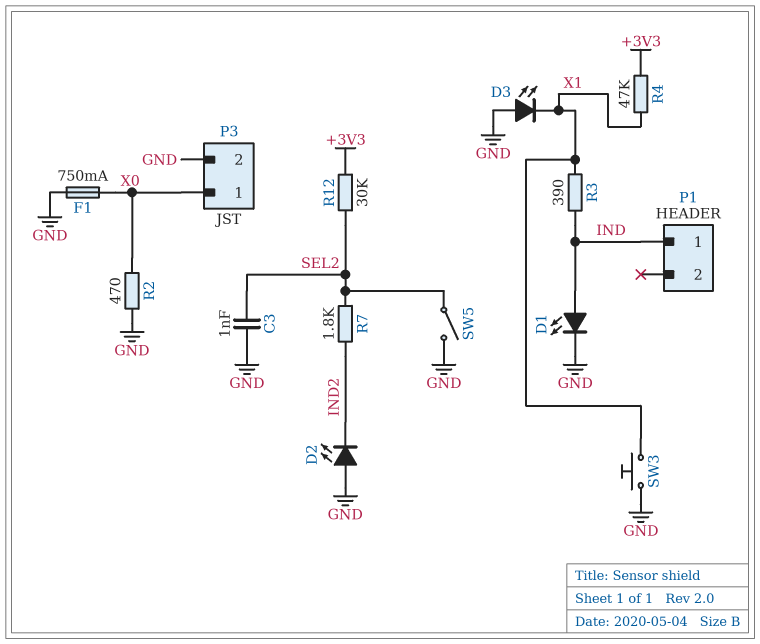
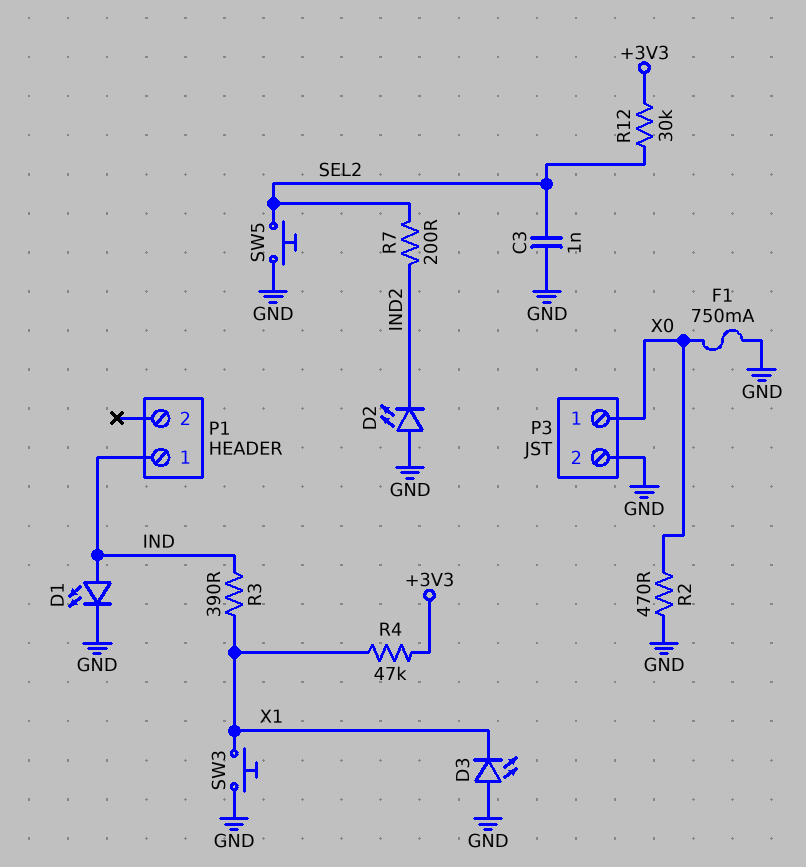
R7: 1.8k (IND2, SEL2) -> 200 (IND2, SEL2)
SW5: switch (GND, SEL2) -> button (GND, SEL2)

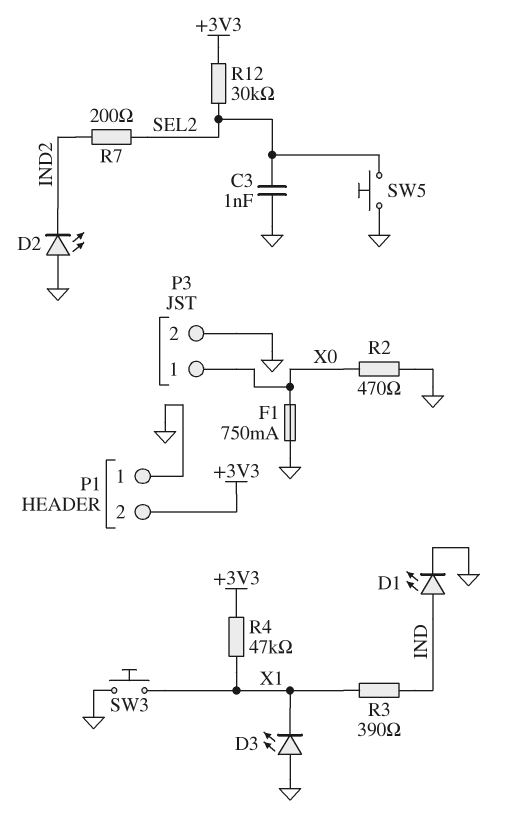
P1 pin 1: IND -> GND
P1 pin 2: none -> +3V3

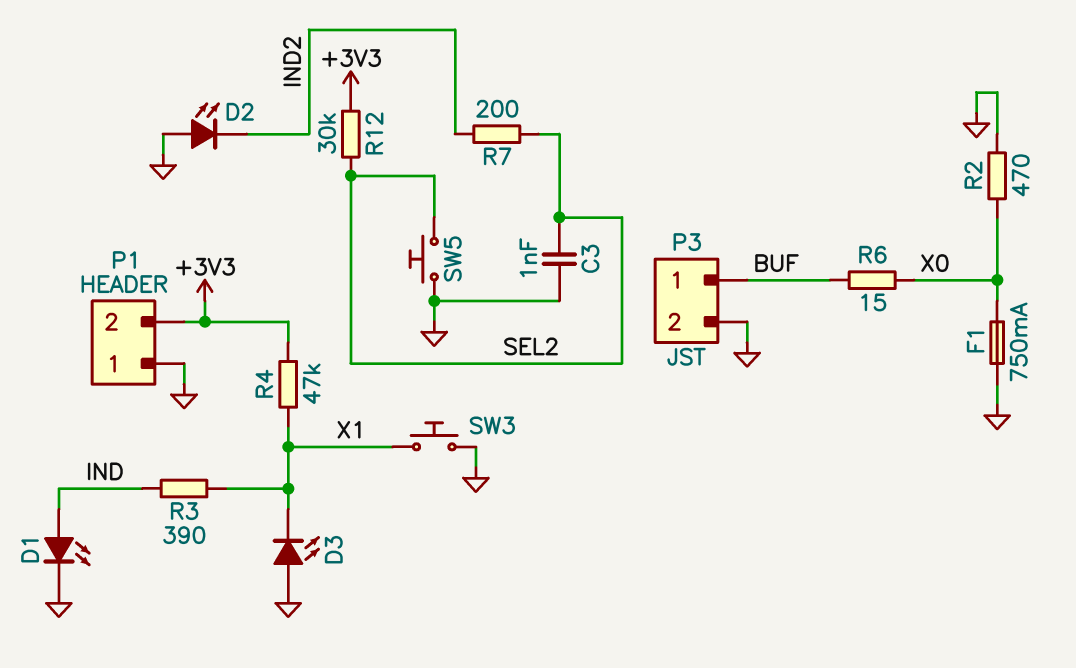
P3 pin 1: X0 -> BUF
R6: none -> 15 (BUF, X0)

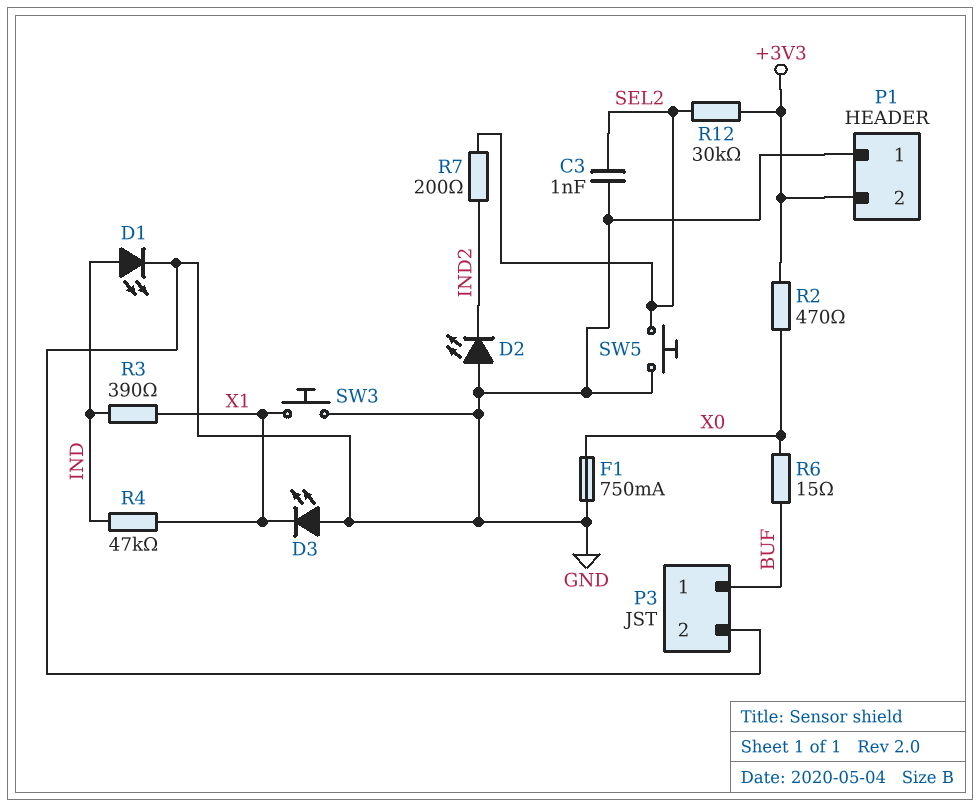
R2: 470 (GND, X0) -> 470 (+3V3, X0)
R4: 47k (+3V3, X1) -> 47k (IND, X1)

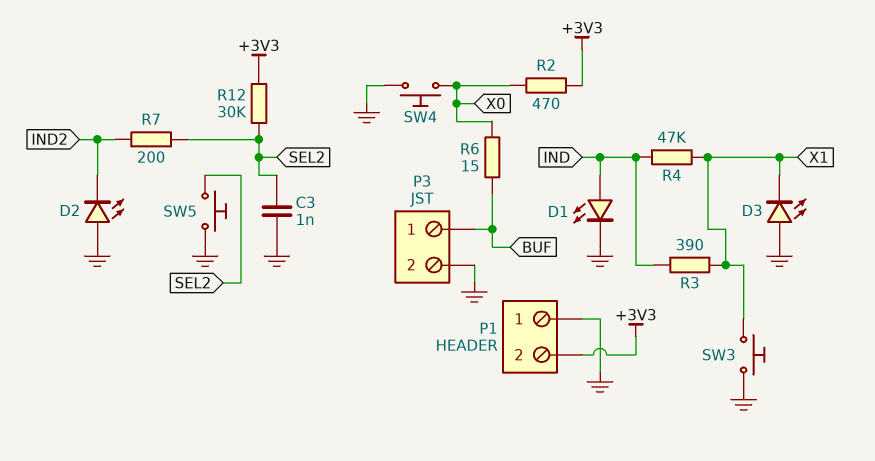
F1: 750mA (GND, X0) -> none
SW4: none -> button (GND, X0)

